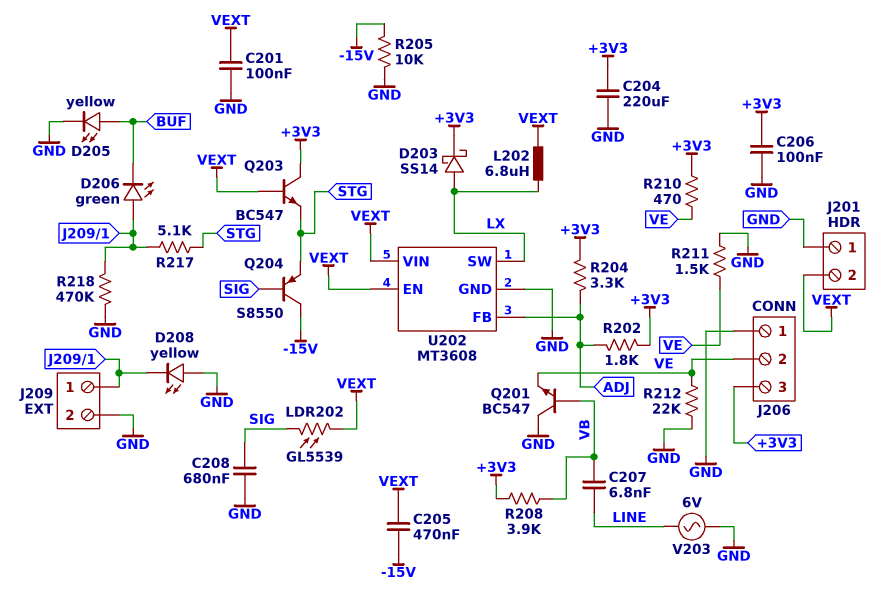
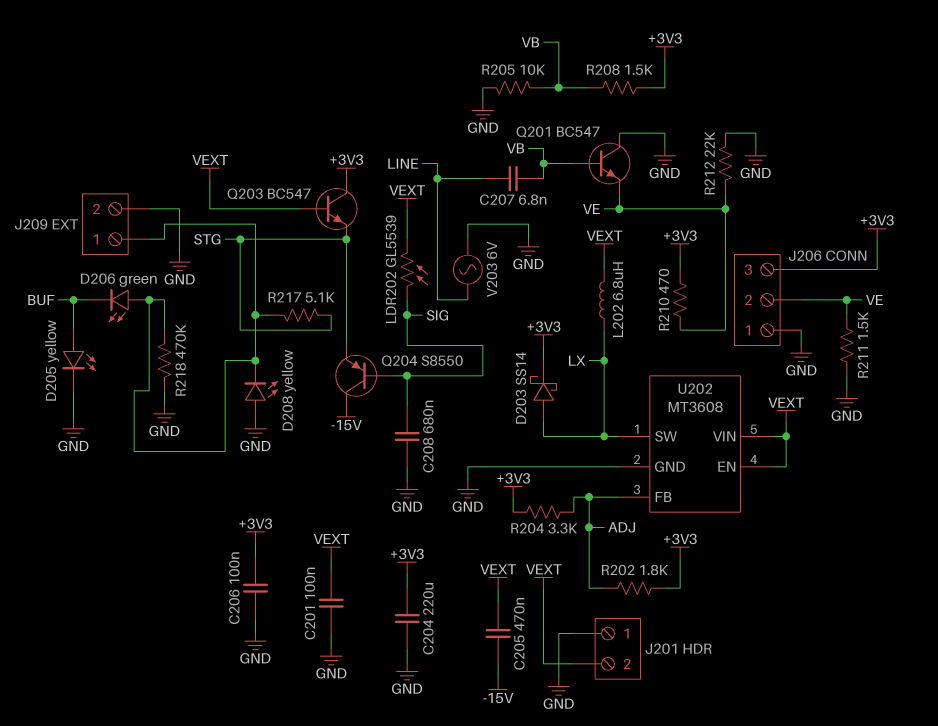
R205: 10k (-15V, GND) -> 10k (GND, VB)
R208: 3.9k (+3V3, VB) -> 1.5k (+3V3, VB)

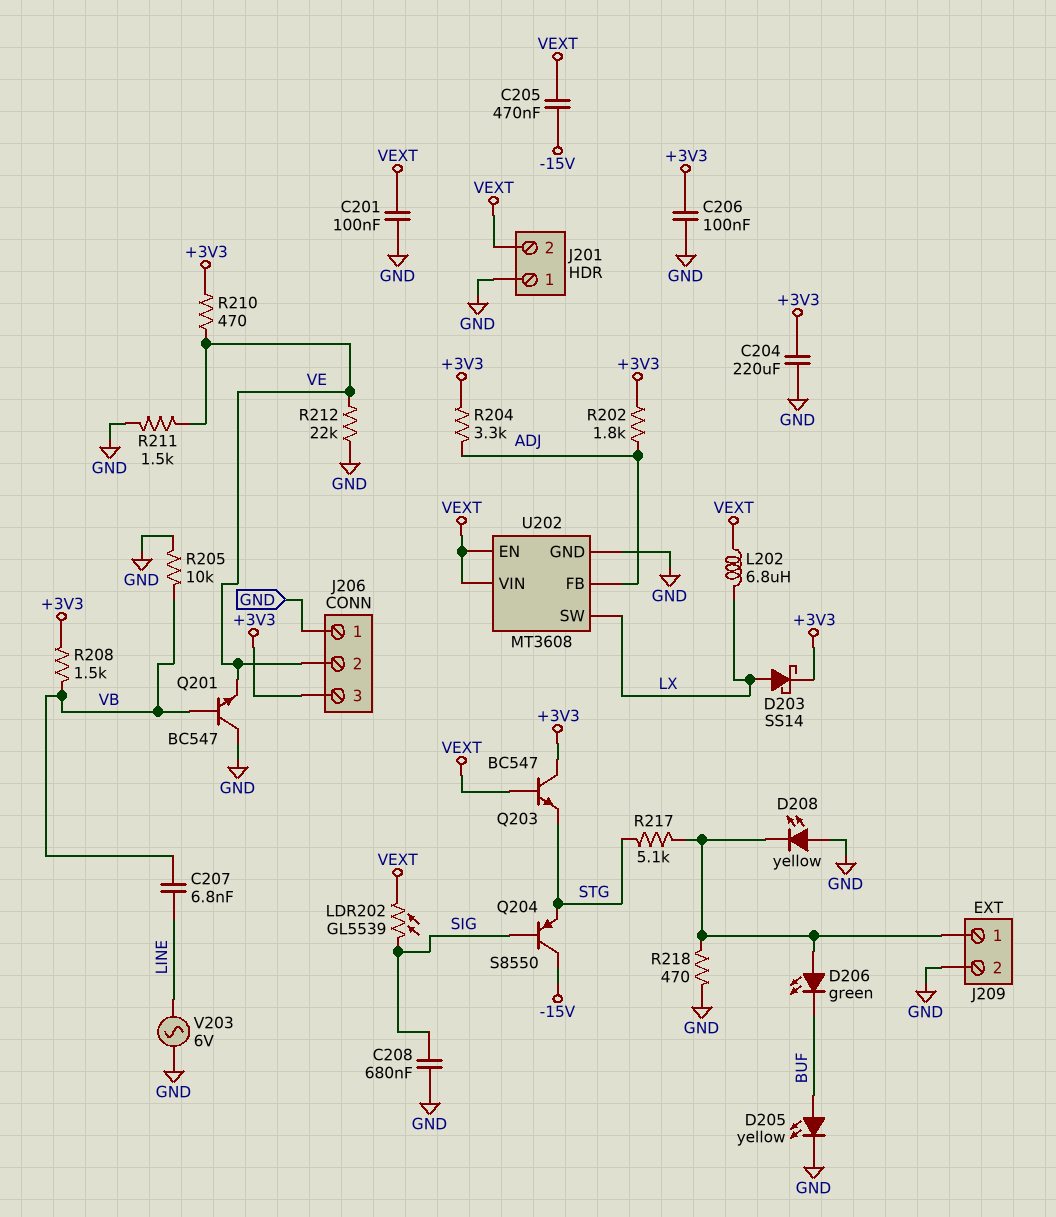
R218: 470k (GND, J209/1) -> 470 (GND, J209/1)

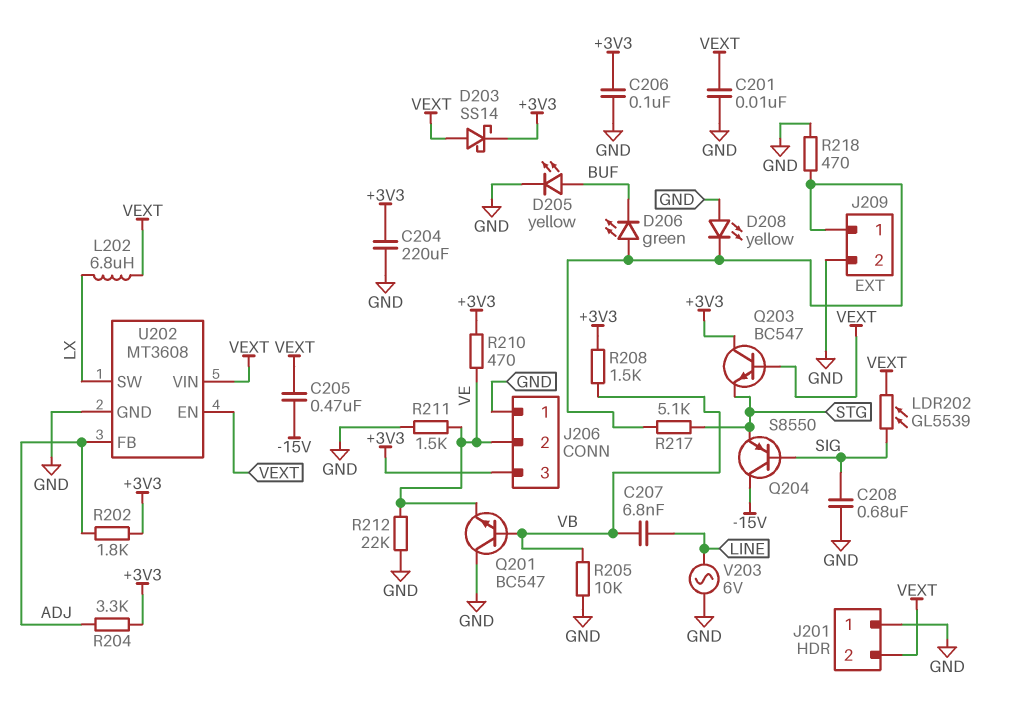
C201: 100nF (GND, VEXT) -> 10nF (GND, VEXT)
D203: schottky SS14 (A LX, K +3V3) -> schottky SS14 (A VEXT, K +3V3)

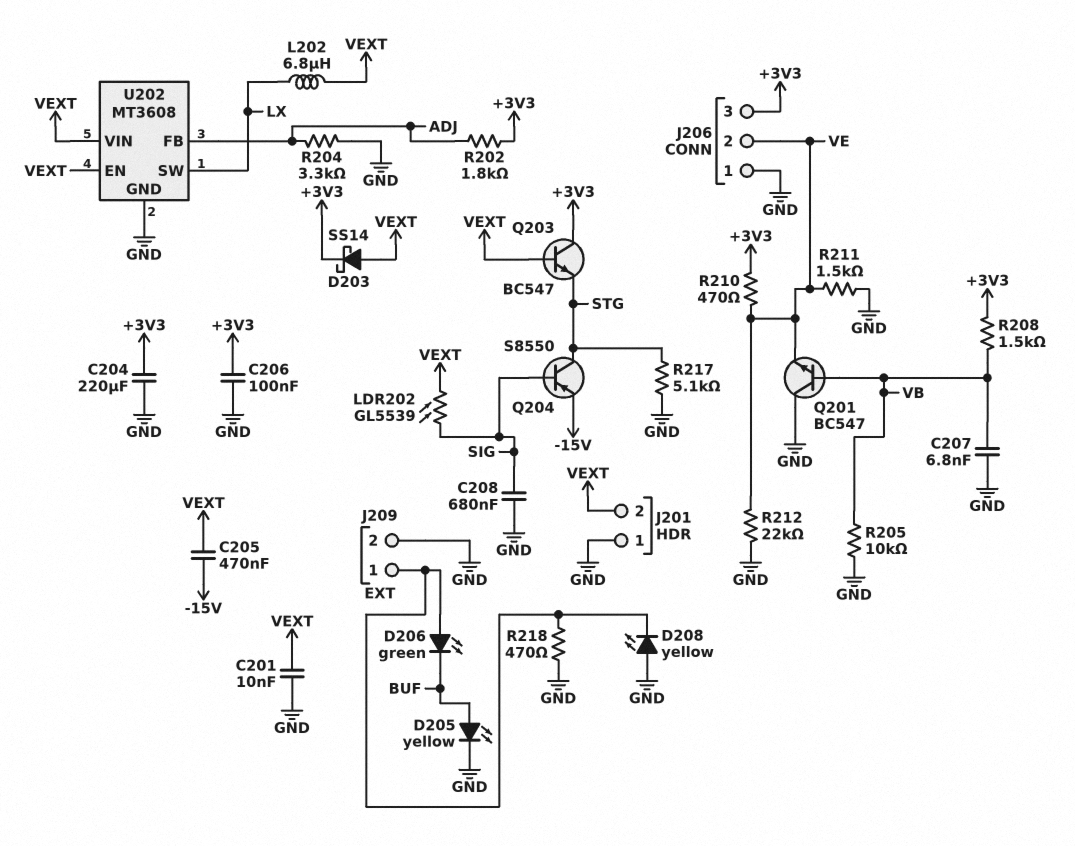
C207: 6.8nF (LINE, VB) -> 6.8nF (GND, VB)
Q204: PNP S8550 (B SIG, C -15V, E STG) -> PNP S8550 (B SIG, C STG, E -15V)
R204: 3.3k (+3V3, ADJ) -> 3.3k (ADJ, GND)
R217: 5.1k (J209/1, STG) -> 5.1k (GND, STG)
V203: AC 6V (GND, LINE) -> none

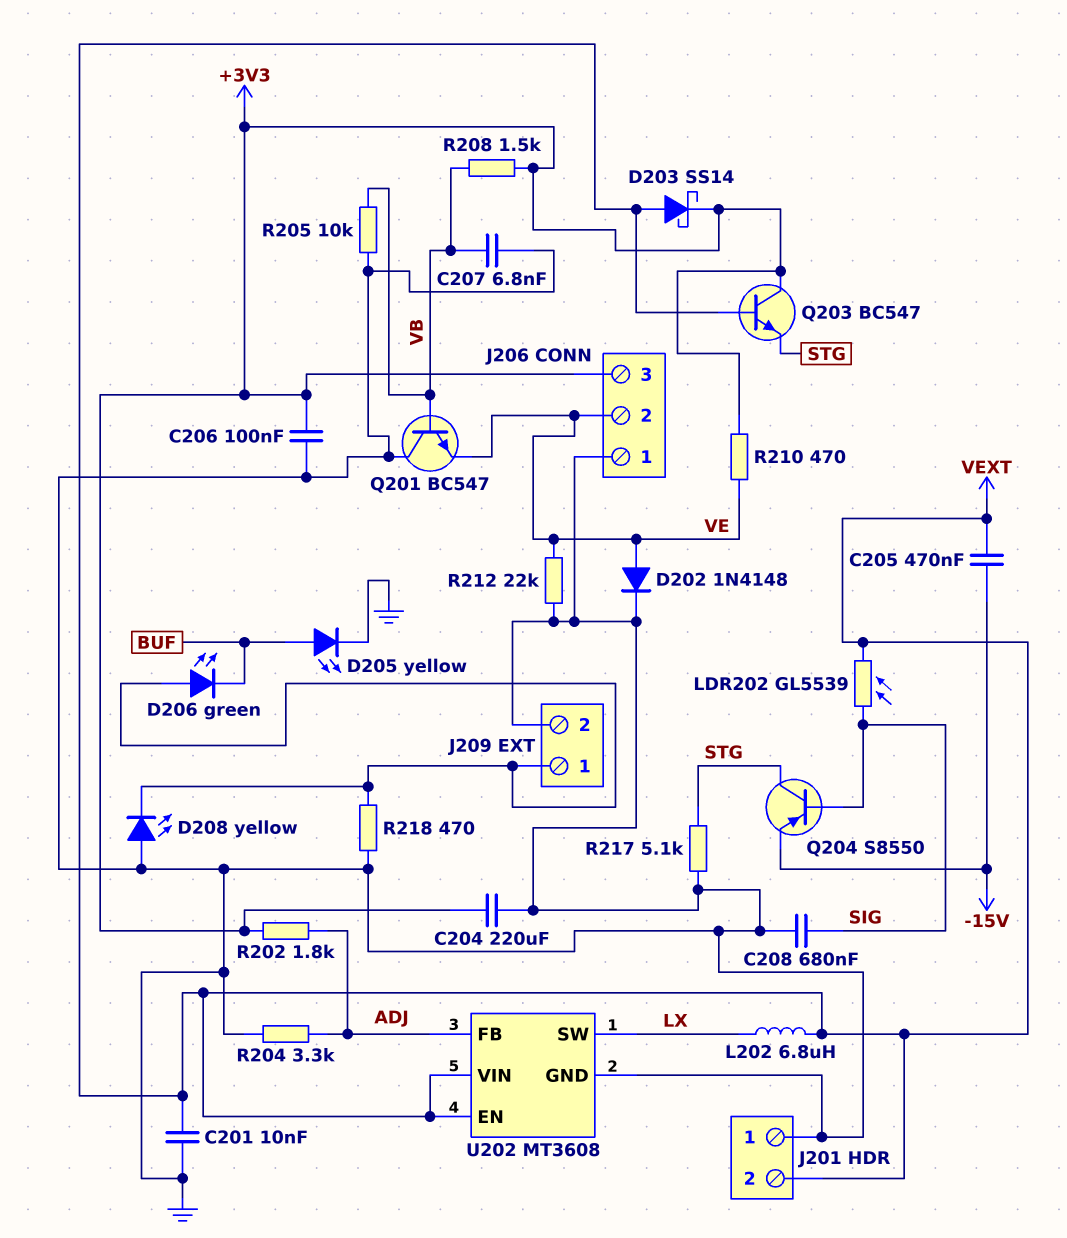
D202: none -> diode 1N4148 (A VE, K GND)
R211: 1.5k (GND, VE) -> none

